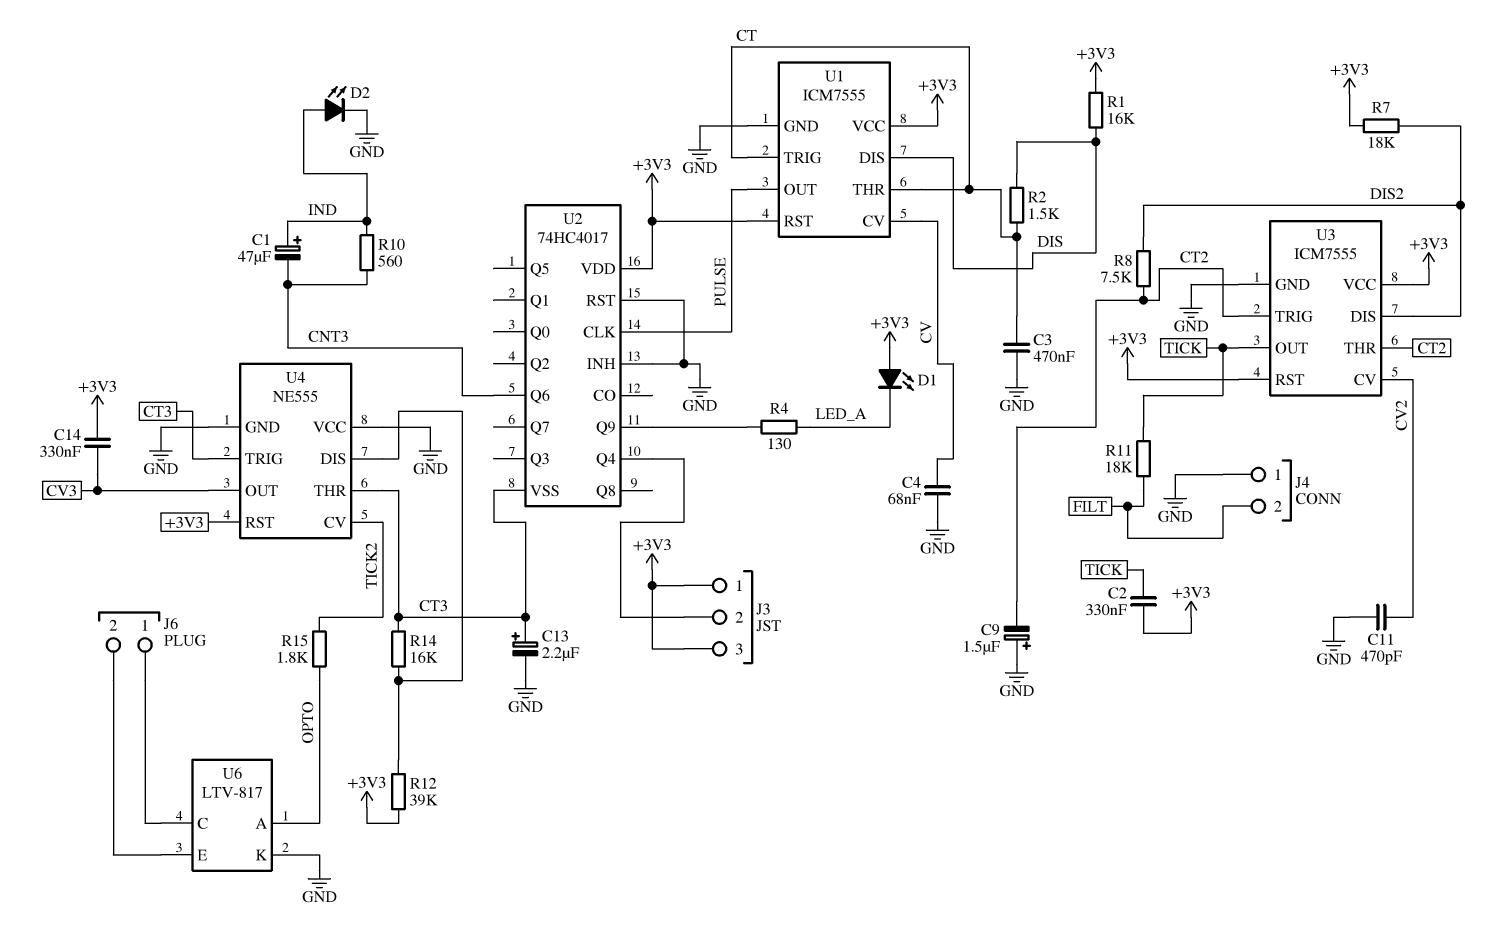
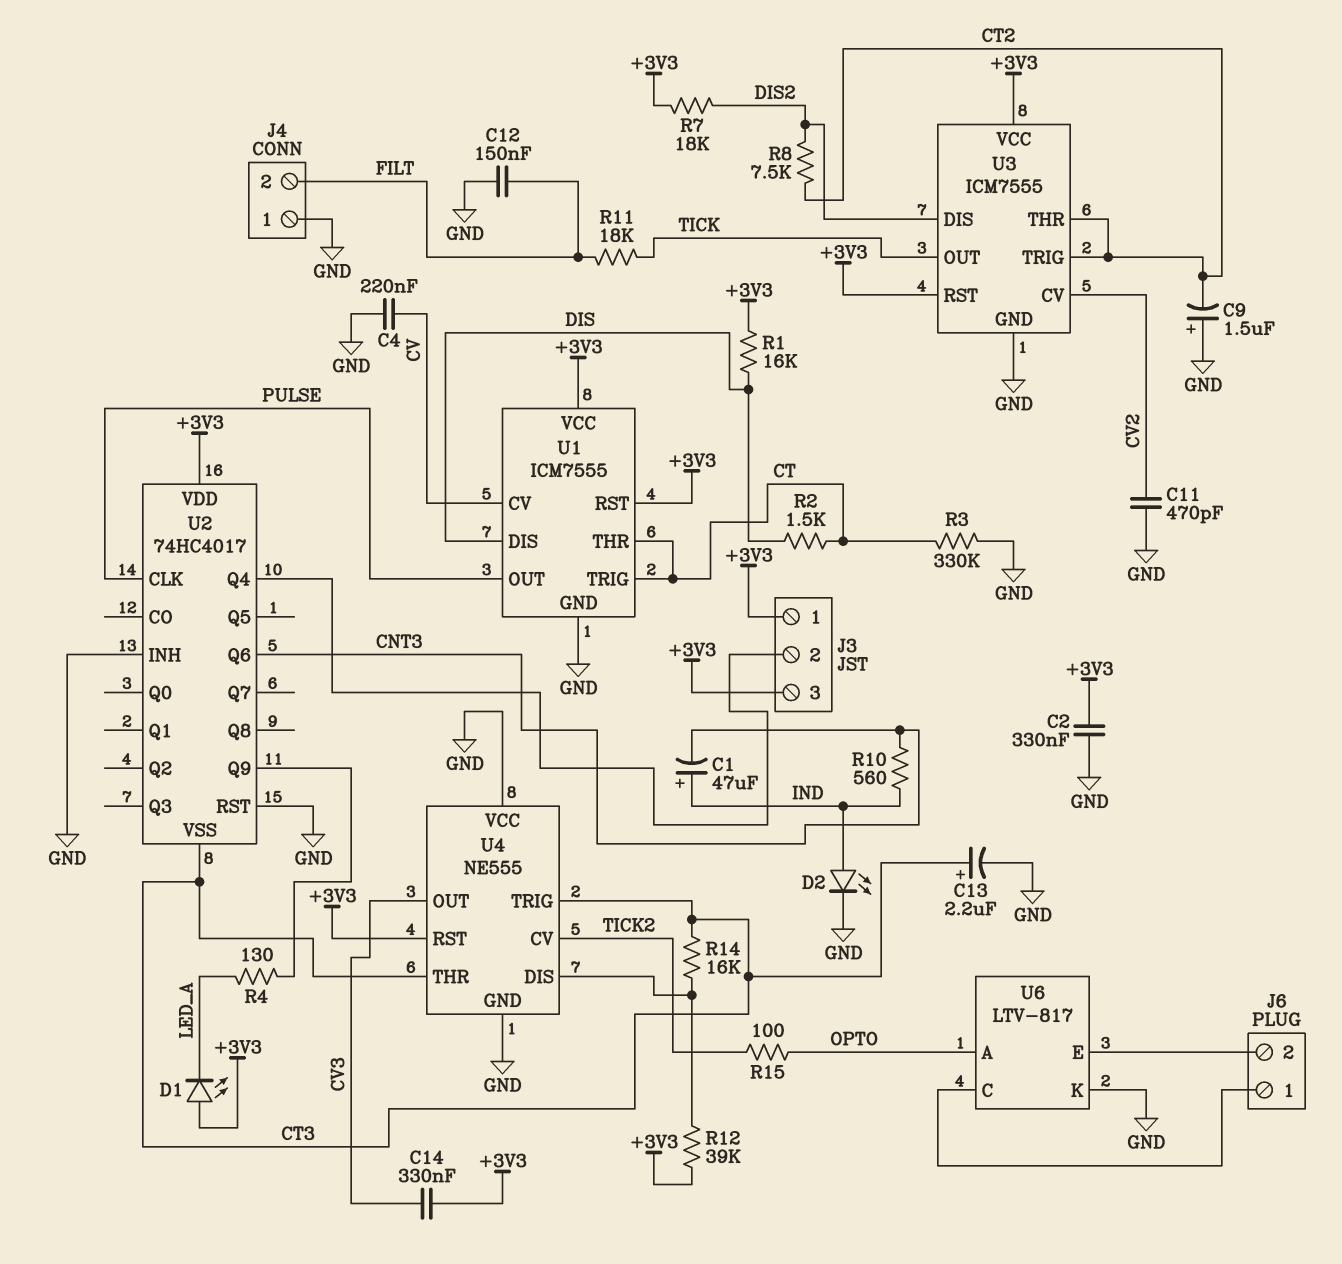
C2: 330nF (+3V3, TICK) -> 330nF (+3V3, GND)
C3: 470nF (CT, GND) -> none
C4: 68nF (CV, GND) -> 220nF (CV, GND)
C12: none -> 150nF (FILT, GND)
R3: none -> 330k (CT, GND)
R15: 1.8k (OPTO, TICK2) -> 100 (OPTO, TICK2)

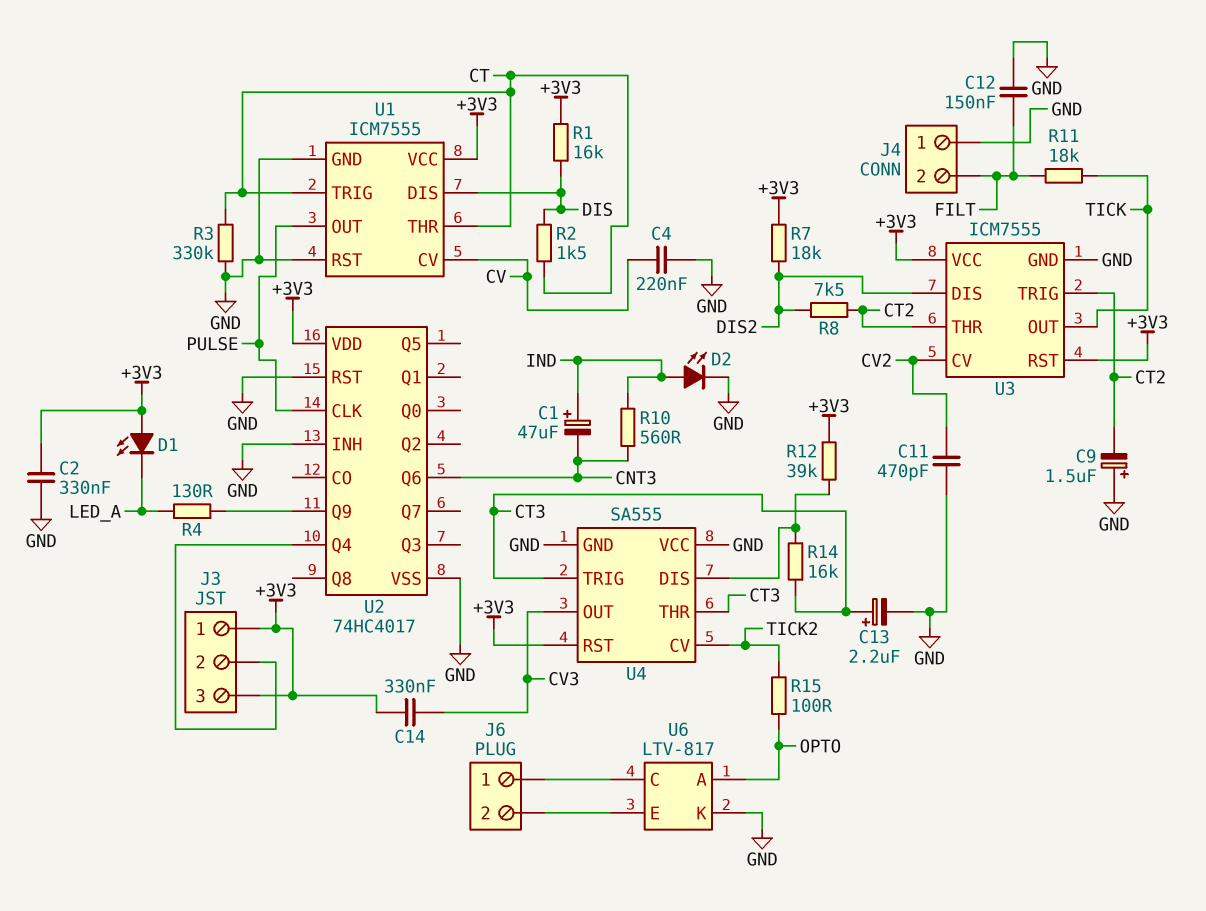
U1 pin RST: +3V3 -> GND
U2 pin VSS: CT3 -> GND
U4: NE555 -> SA555

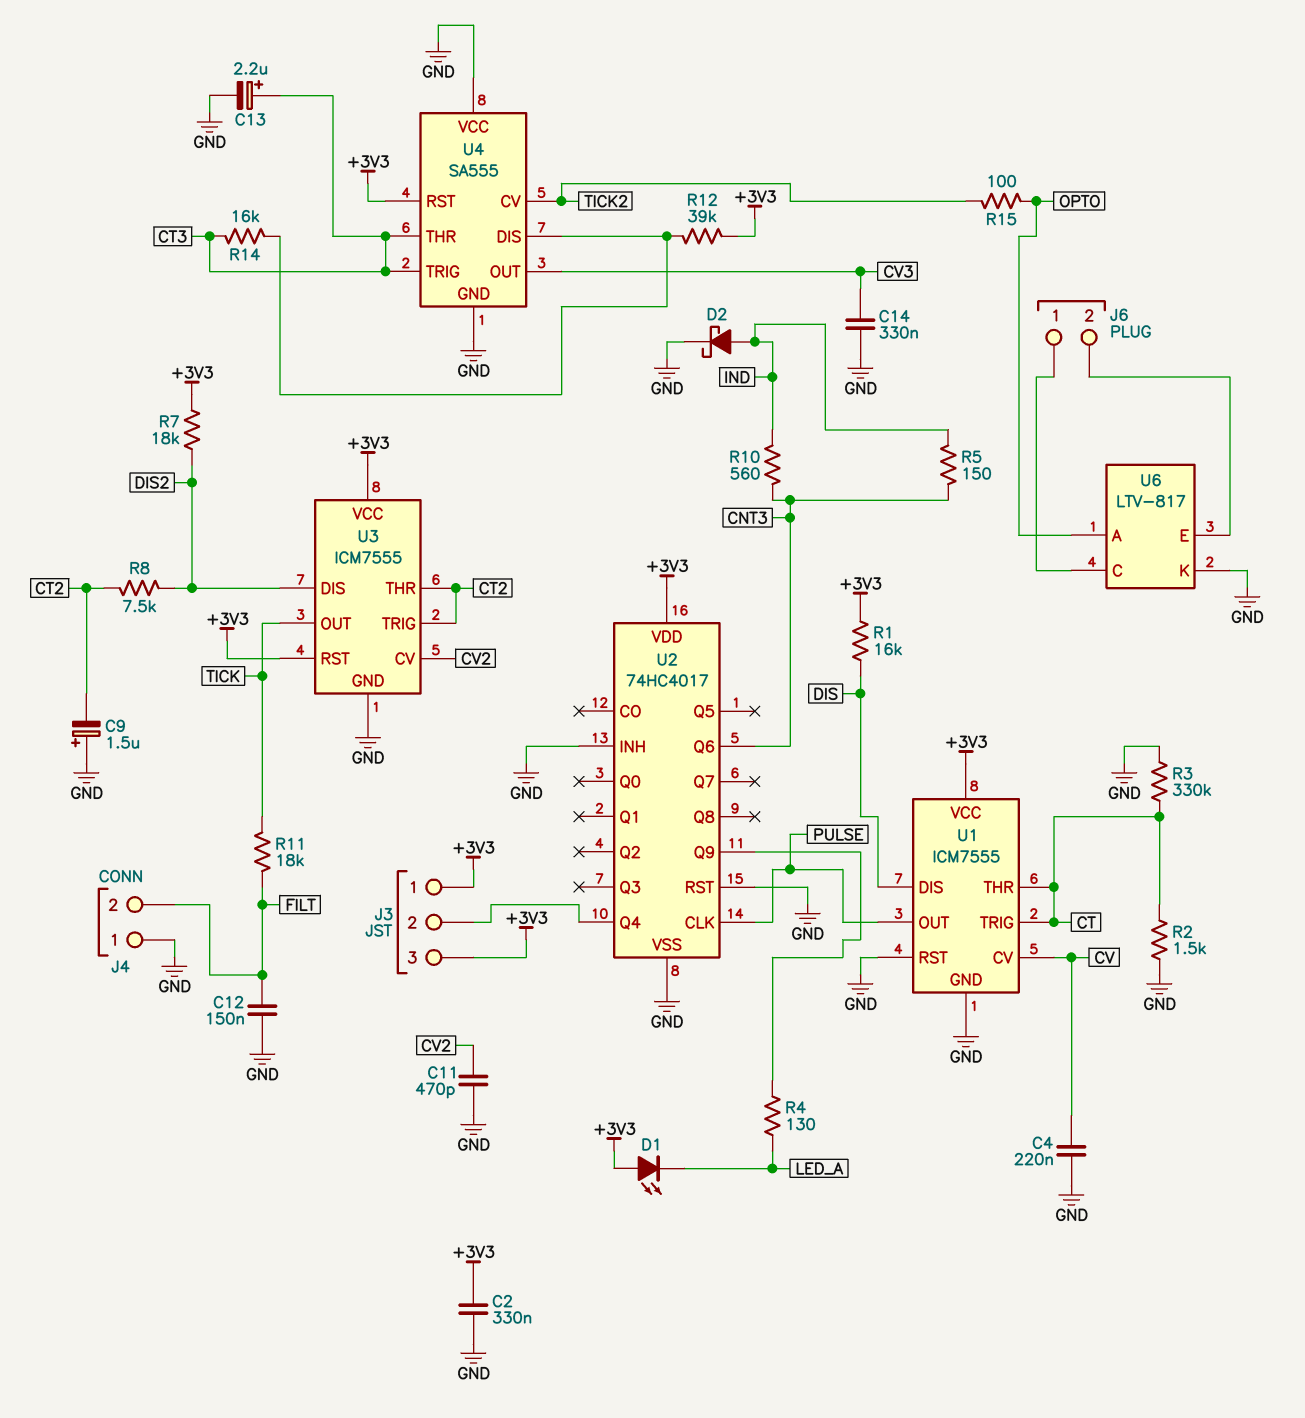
C1: 47uF (plus IND, minus CNT3) -> none
C14: 330nF (+3V3, CV3) -> 330nF (CV3, GND)
D2: LED (A IND, K GND) -> schottky (A IND, K GND)
R2: 1.5k (CT, DIS) -> 1.5k (CT, GND)
R5: none -> 150 (CNT3, IND)

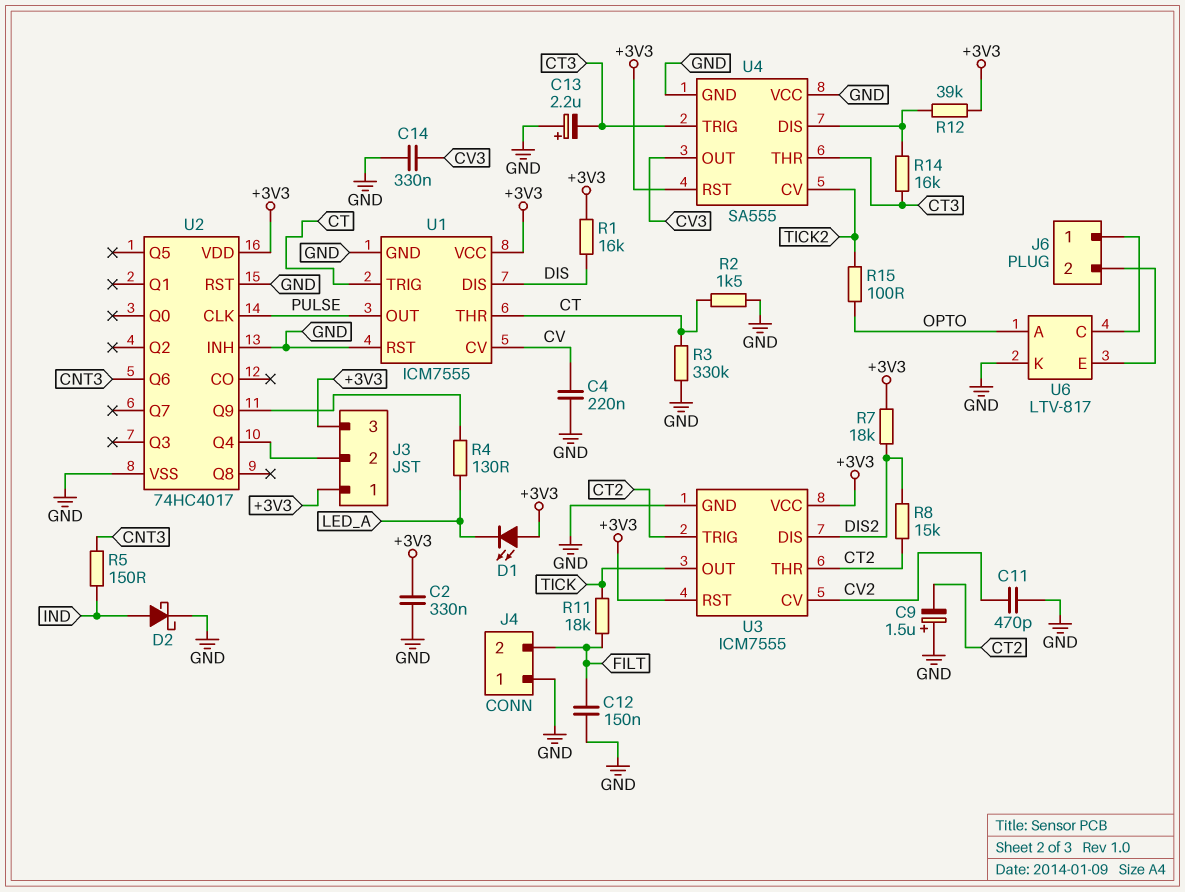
C13: 2.2uF (plus CT3, minus GND) -> 2.2uF (plus GND, minus CT3)
R8: 7.5k (CT2, DIS2) -> 15k (CT2, DIS2)
R10: 560 (CNT3, IND) -> none

